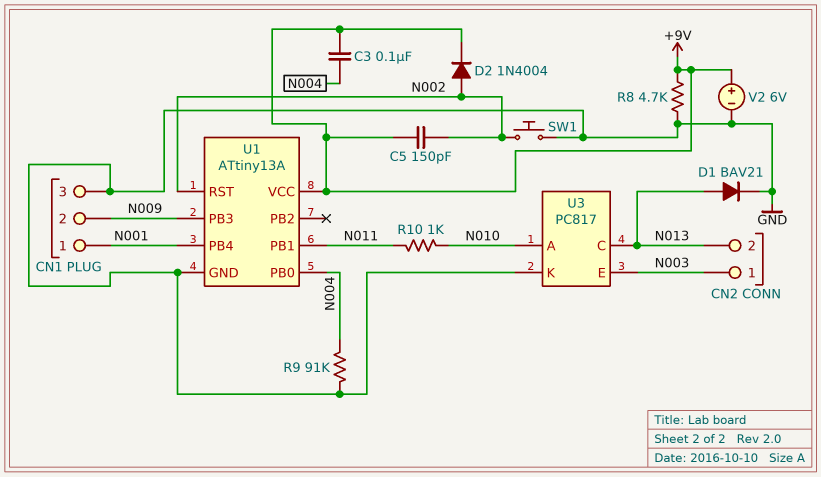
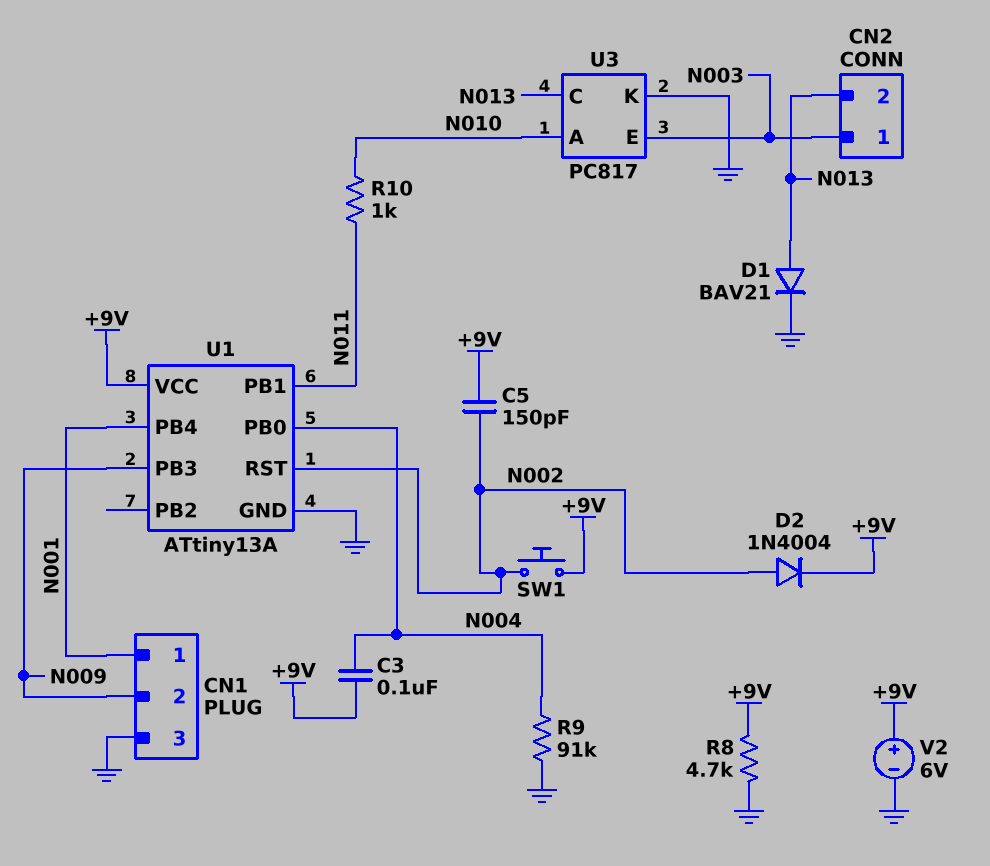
SW1: button (GND, N002) -> button (+9V, N002)

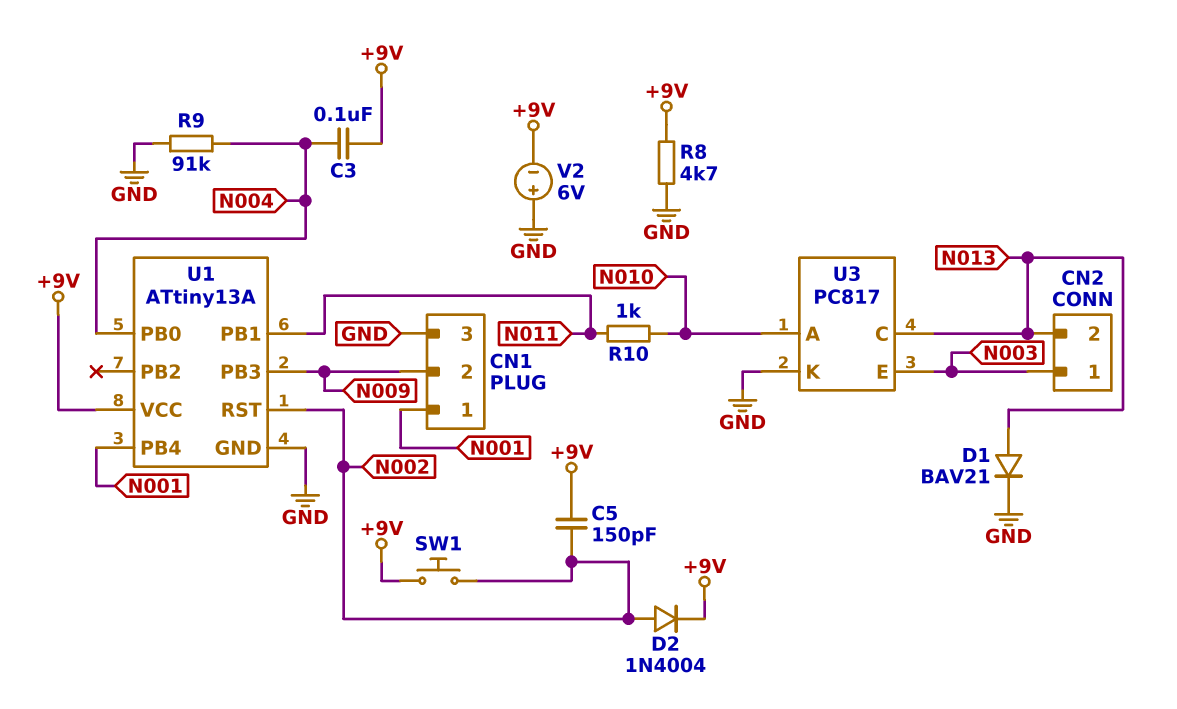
V2: 6V (plus +9V, minus GND) -> 6V (plus GND, minus +9V)

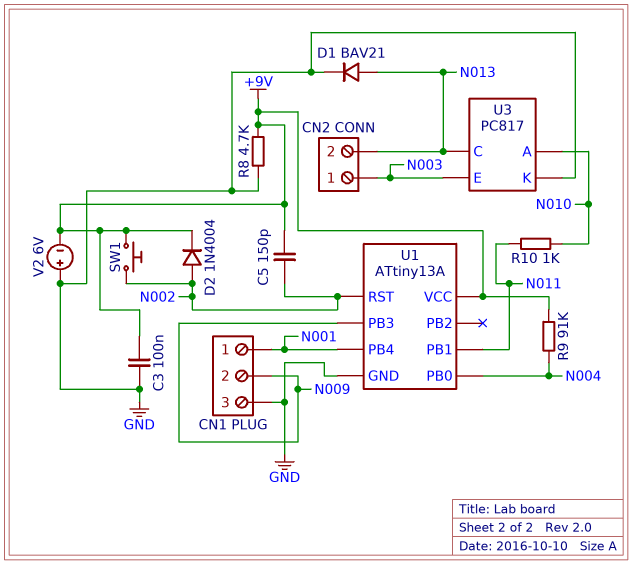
C3: 100nF (+9V, N004) -> 100nF (+9V, GND)
R9: 91k (GND, N004) -> 91k (+9V, N004)

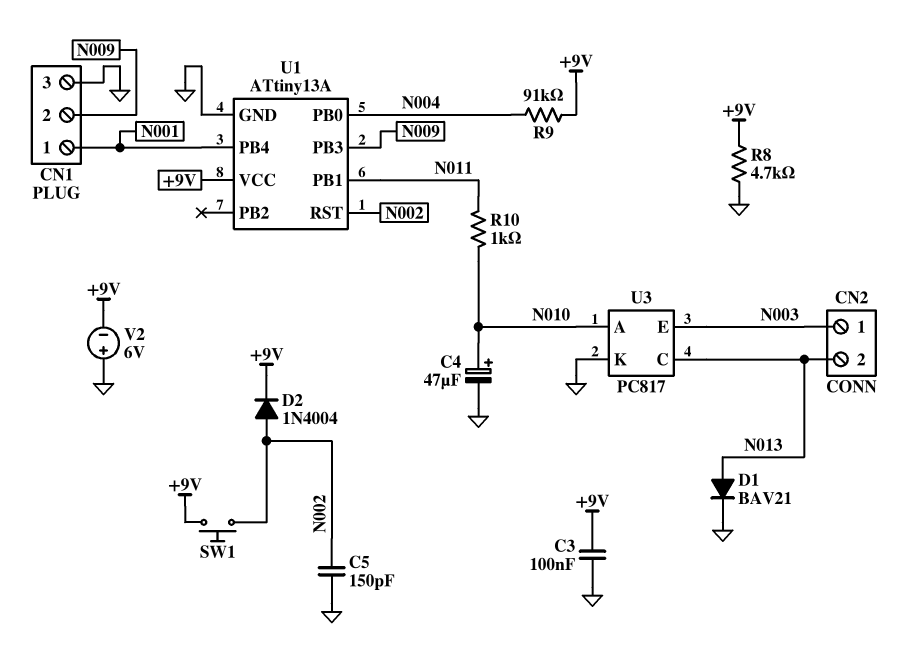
C4: none -> 47uF (plus N010, minus GND)
C5: 150pF (+9V, N002) -> 150pF (GND, N002)

